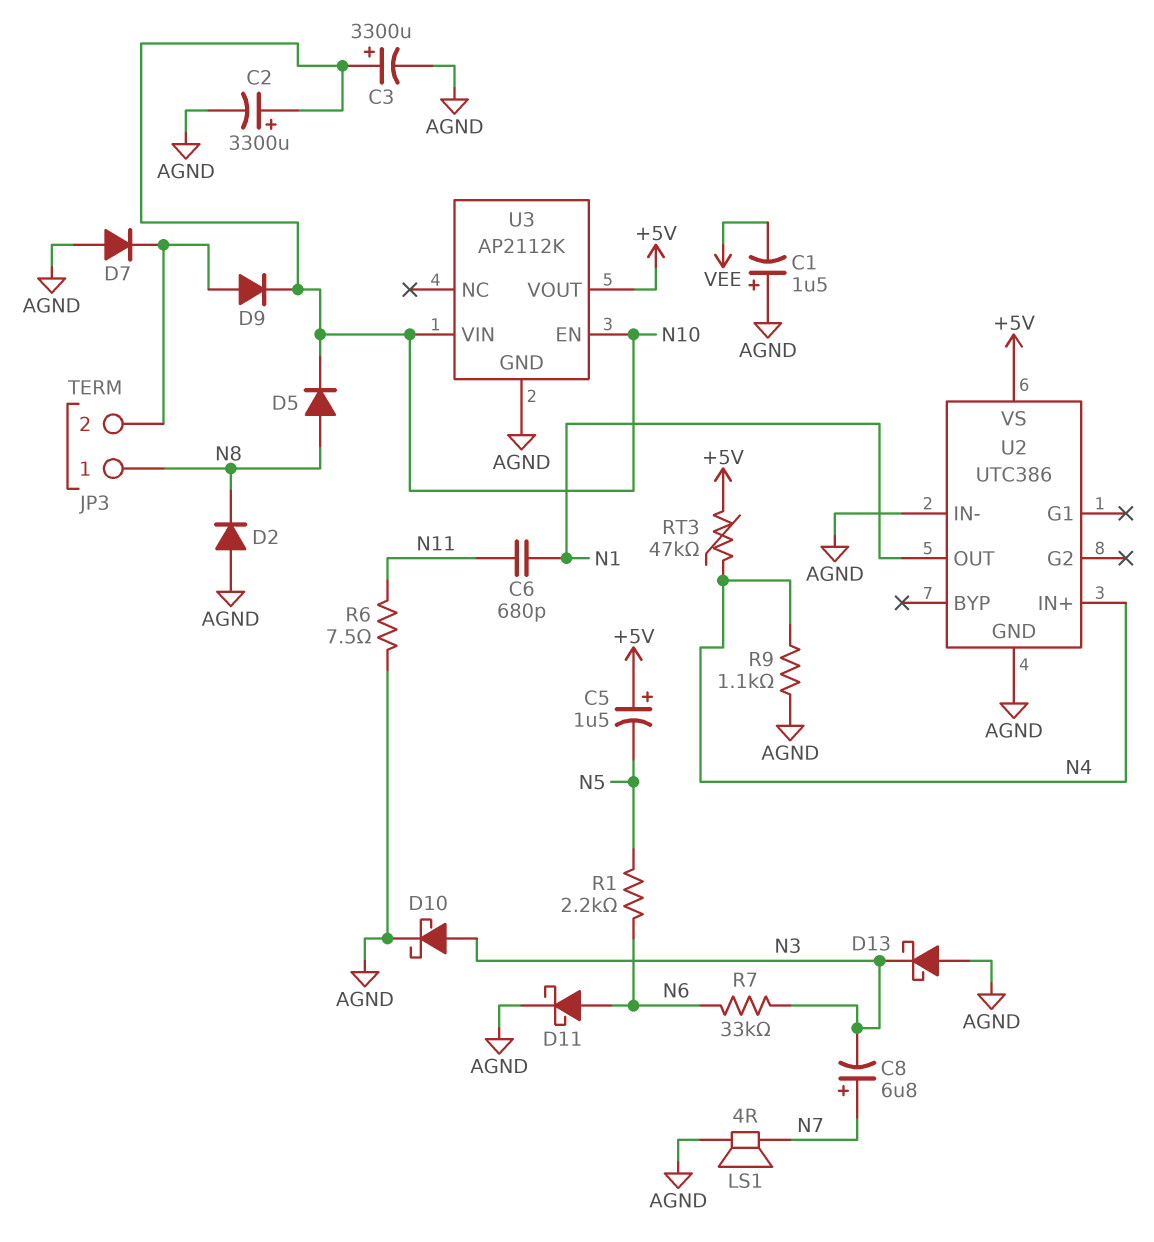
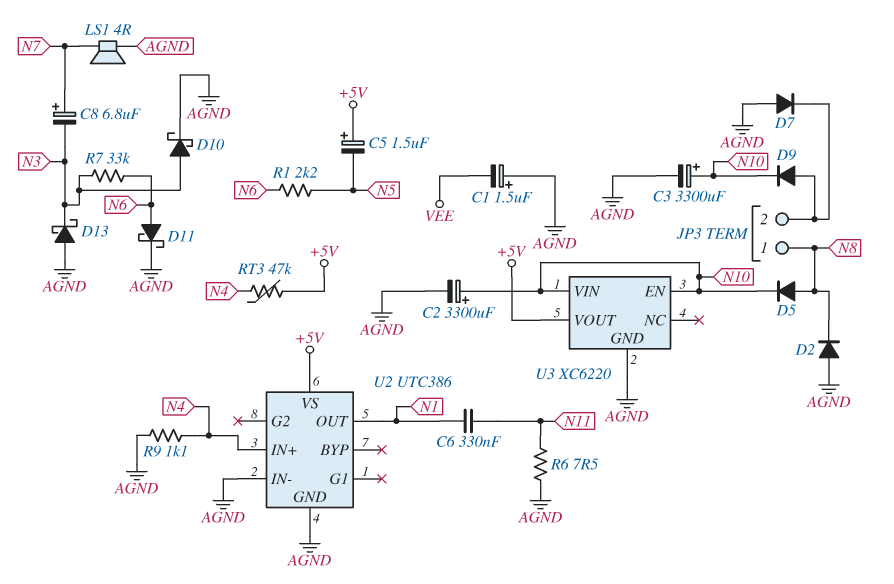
C6: 680pF (N1, N11) -> 330nF (N1, N11)
U3: AP2112K -> XC6220

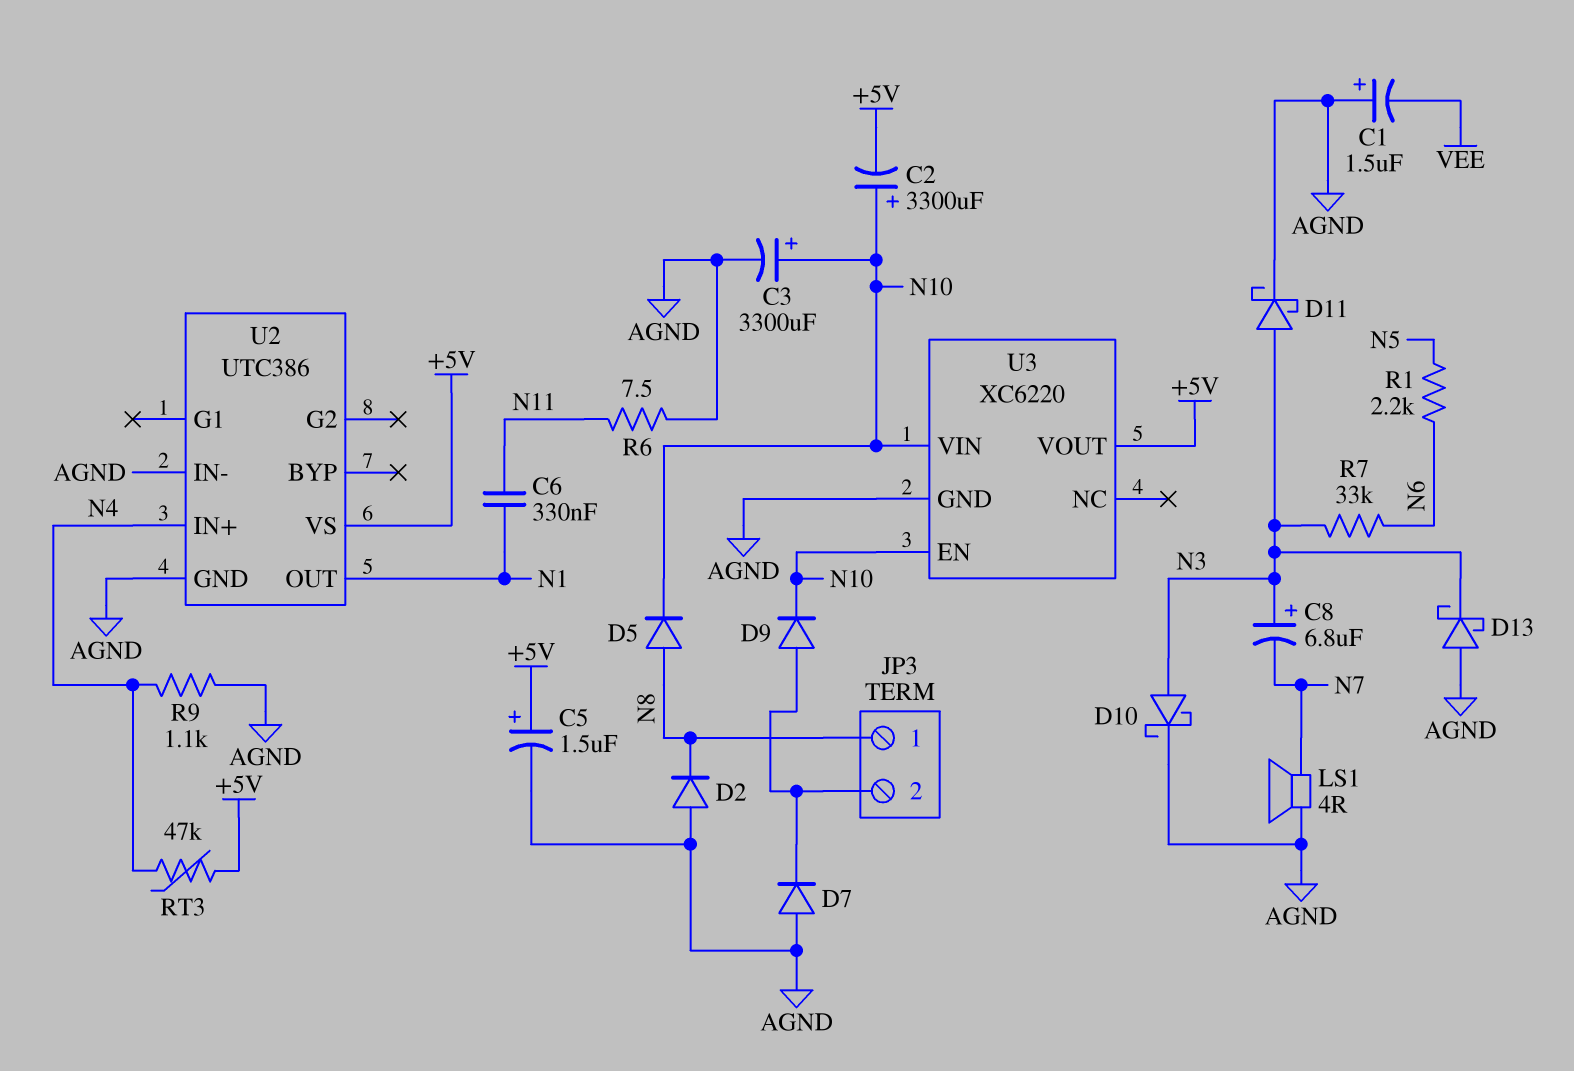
C2: 3300uF (plus N10, minus AGND) -> 3300uF (plus N10, minus +5V)
C5: 1.5uF (plus +5V, minus N5) -> 1.5uF (plus +5V, minus AGND)
C8: 6.8uF (plus N7, minus N3) -> 6.8uF (plus N3, minus N7)
D11: schottky (A N6, K AGND) -> schottky (A N3, K AGND)

